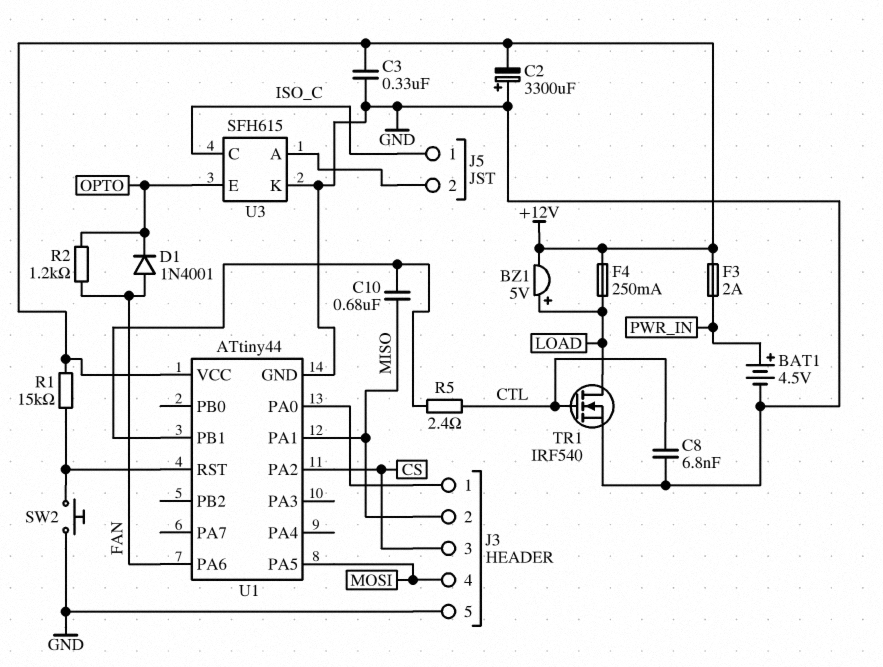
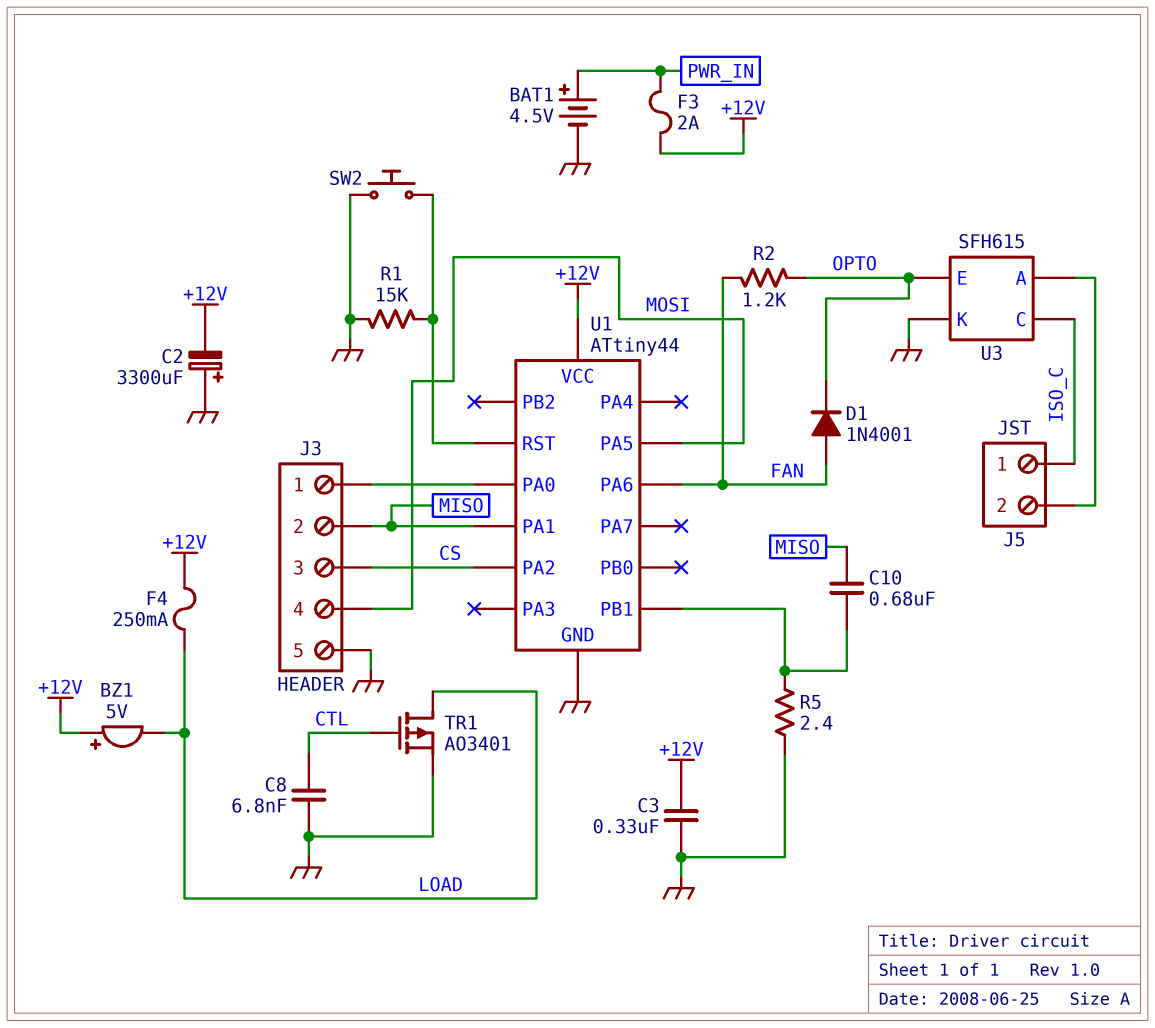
BZ1: buzzer 5V (plus LOAD, minus +12V) -> buzzer 5V (plus +12V, minus LOAD)
R1: 15k (+12V, U1/RST) -> 15k (GND, U1/RST)
R5: 2.4 (CTL, U1/PB1) -> 2.4 (GND, U1/PB1)
TR1: NMOS IRF540 (G CTL, D LOAD, S GND) -> PMOS AO3401 (G CTL, D LOAD, S GND)

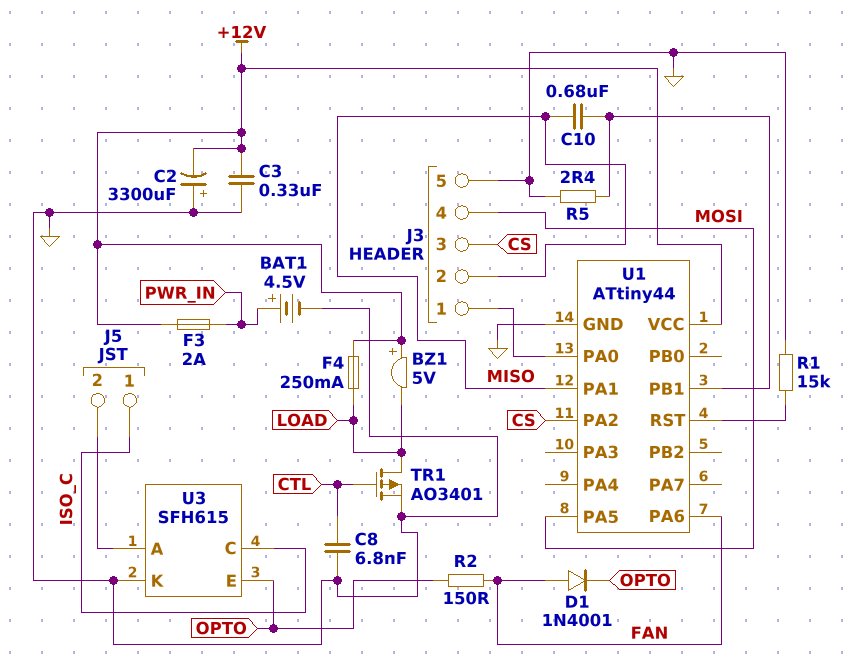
R2: 1.2k (FAN, OPTO) -> 150 (FAN, OPTO)
SW2: button (GND, U1/RST) -> none

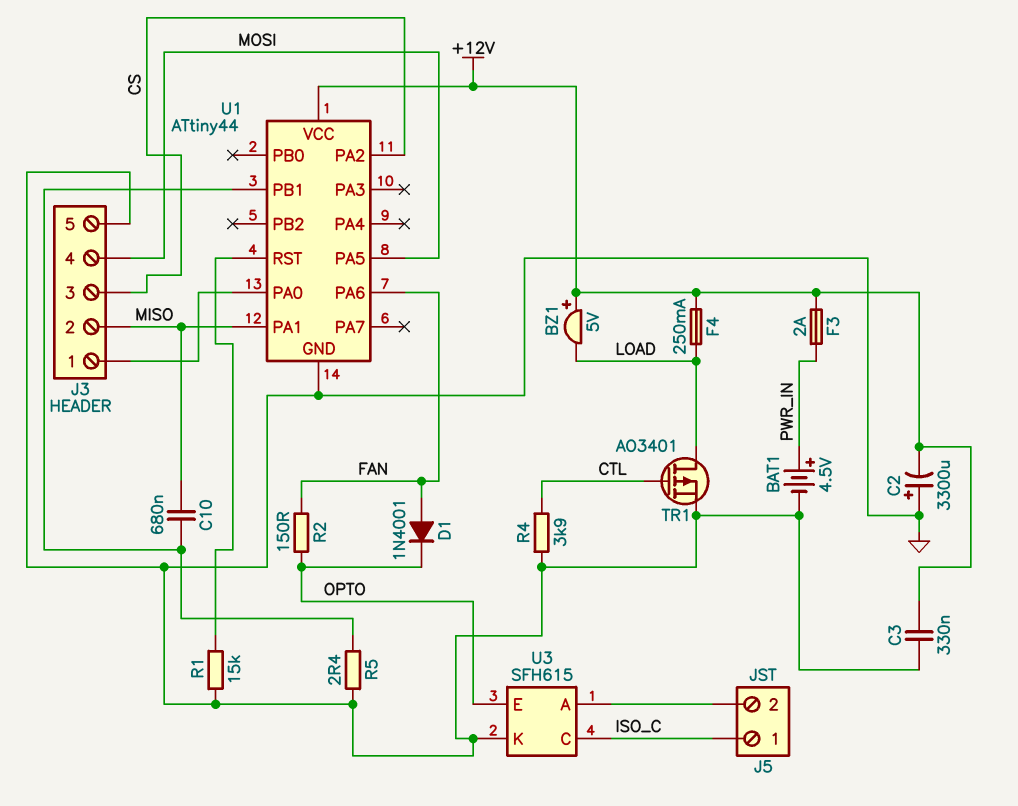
C8: 6.8nF (CTL, GND) -> none
R4: none -> 3.9k (CTL, GND)

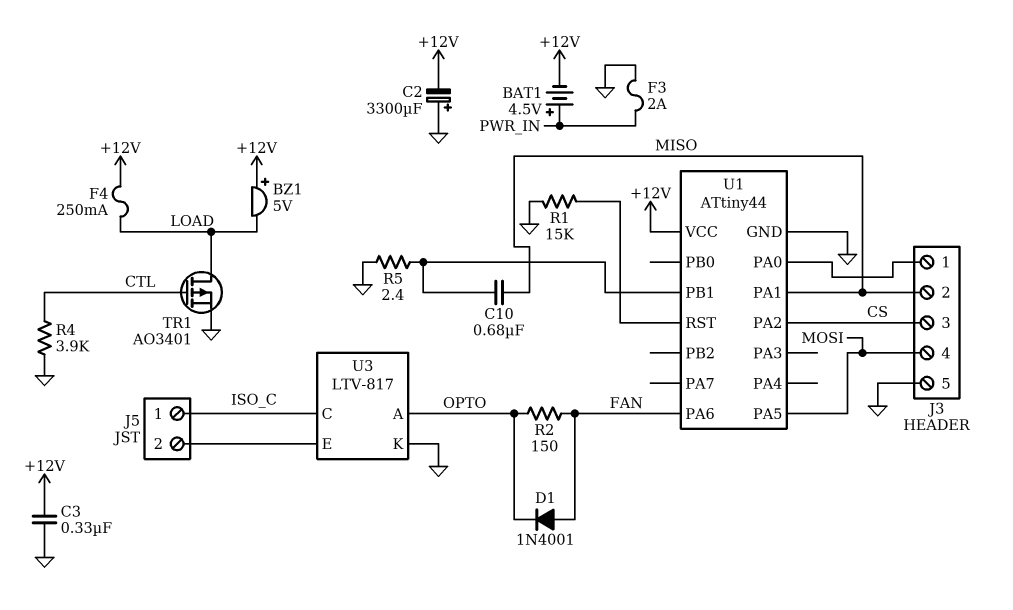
BAT1: 4.5V (plus PWR_IN, minus GND) -> 4.5V (plus PWR_IN, minus +12V)
F3: 2A (+12V, PWR_IN) -> 2A (GND, PWR_IN)
U3: SFH615 -> LTV-817
U3 pin A: J5/2 -> OPTO
U3 pin E: OPTO -> J5/2

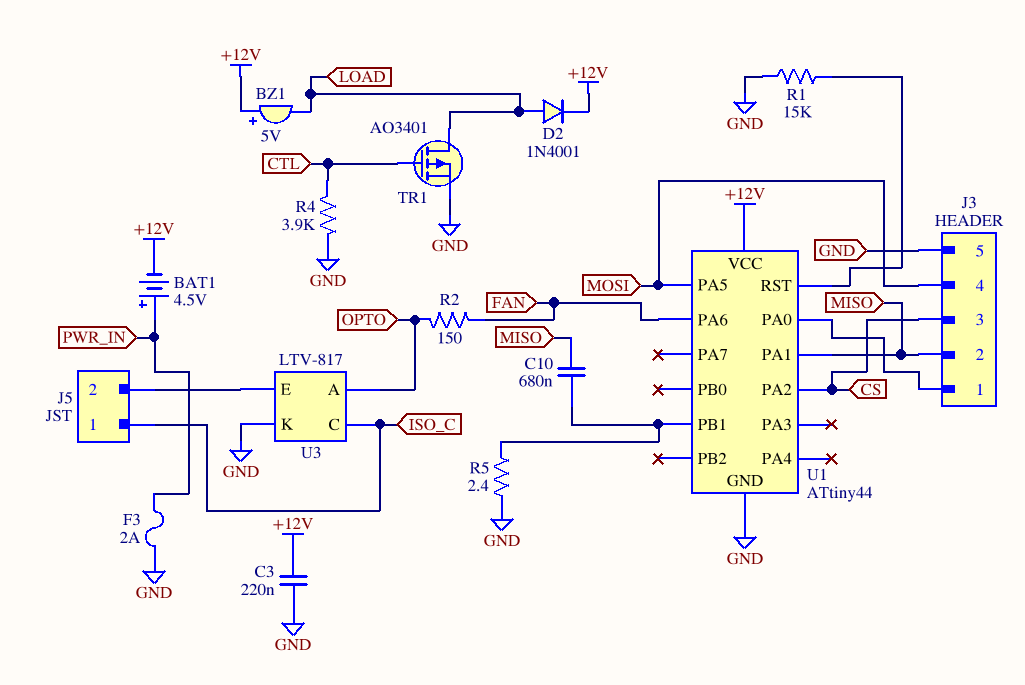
C2: 3300uF (plus GND, minus +12V) -> none
C3: 330nF (+12V, GND) -> 220nF (+12V, GND)
D1: diode 1N4001 (A FAN, K OPTO) -> none
D2: none -> diode 1N4001 (A LOAD, K +12V)
F4: 250mA (+12V, LOAD) -> none

